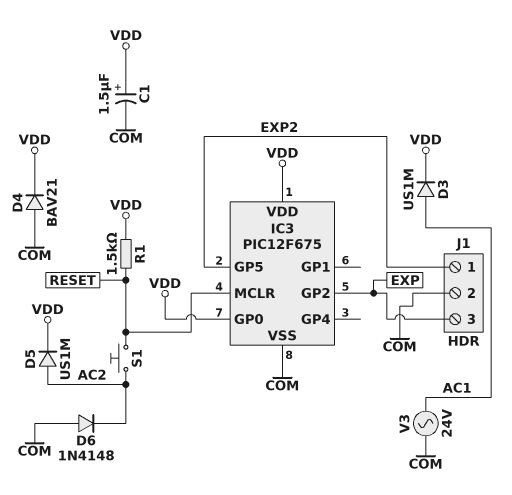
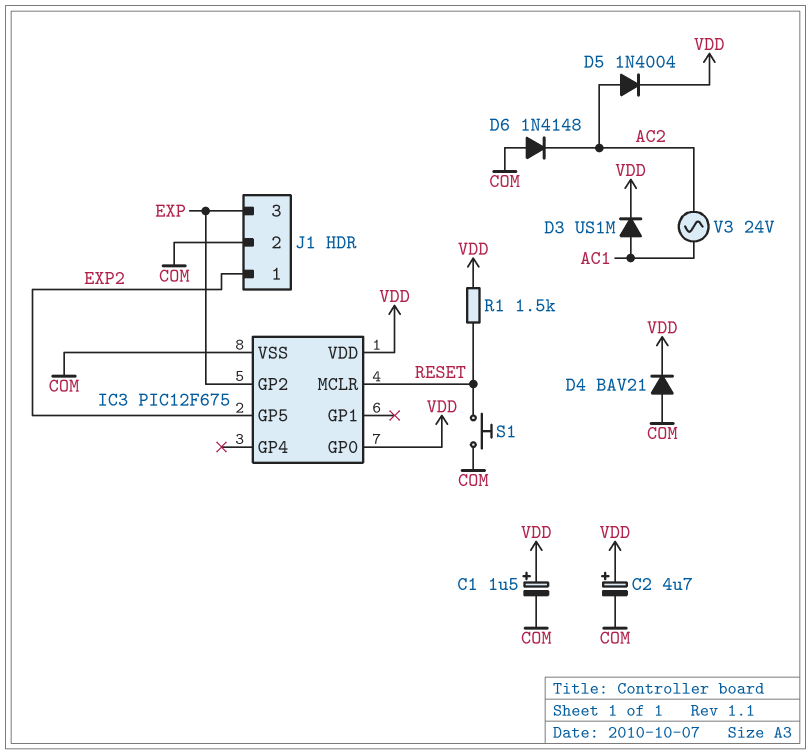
C2: none -> 4.7uF (plus VDD, minus COM)
D5: diode US1M (A AC2, K VDD) -> diode 1N4004 (A AC2, K VDD)
S1: button (AC2, RESET) -> button (COM, RESET)
V3: AC 24V (AC1, COM) -> AC 24V (AC1, AC2)

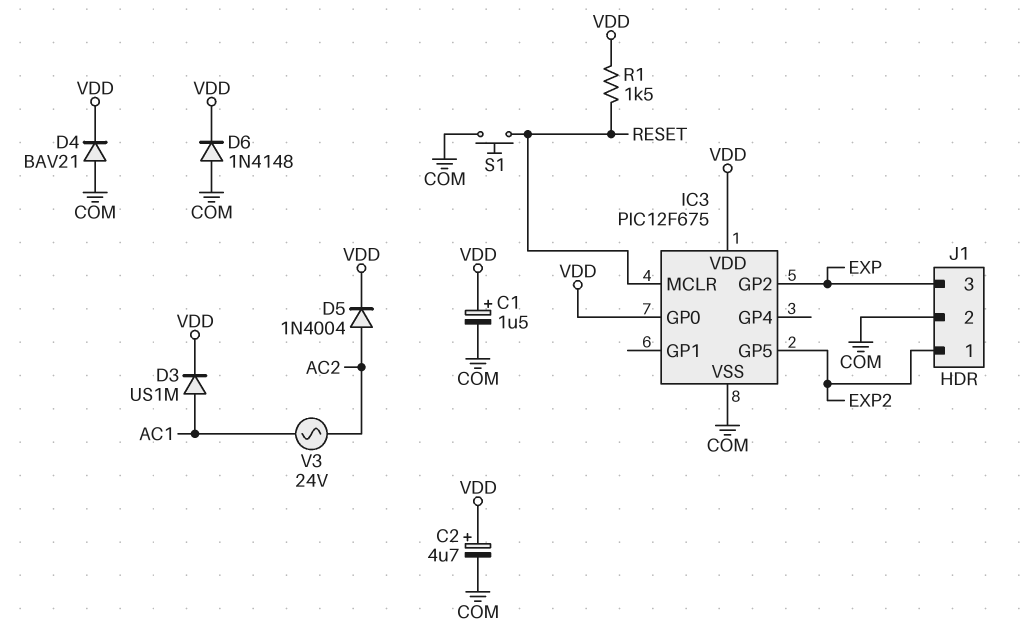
D6: diode 1N4148 (A COM, K AC2) -> diode 1N4148 (A COM, K VDD)

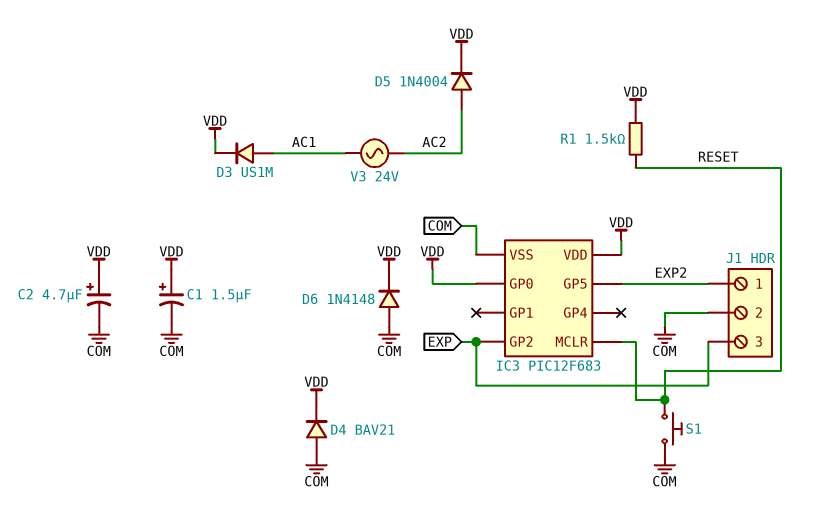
IC3: PIC12F675 -> PIC12F683

